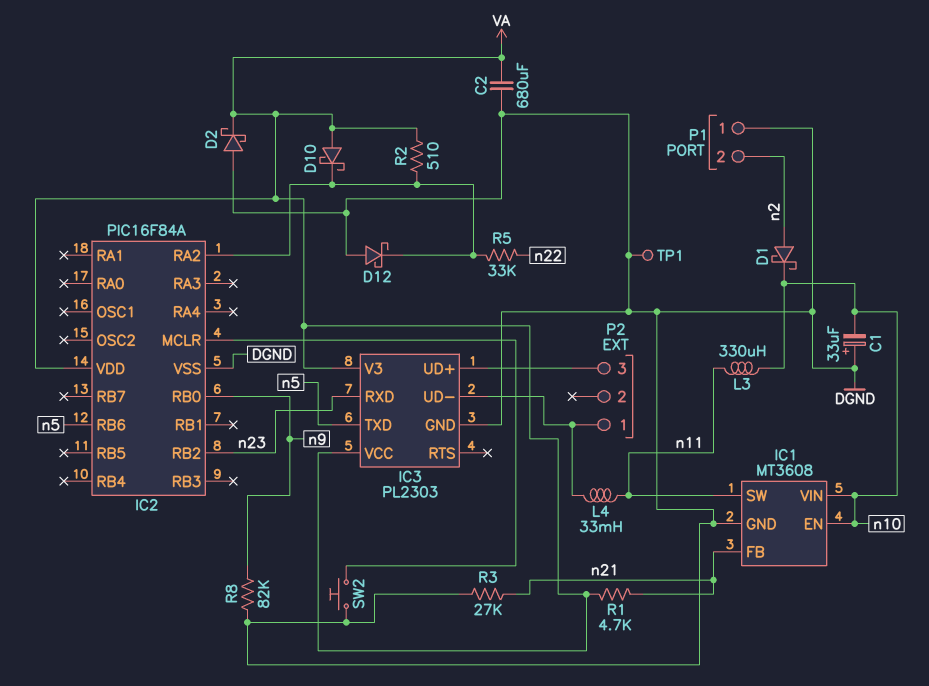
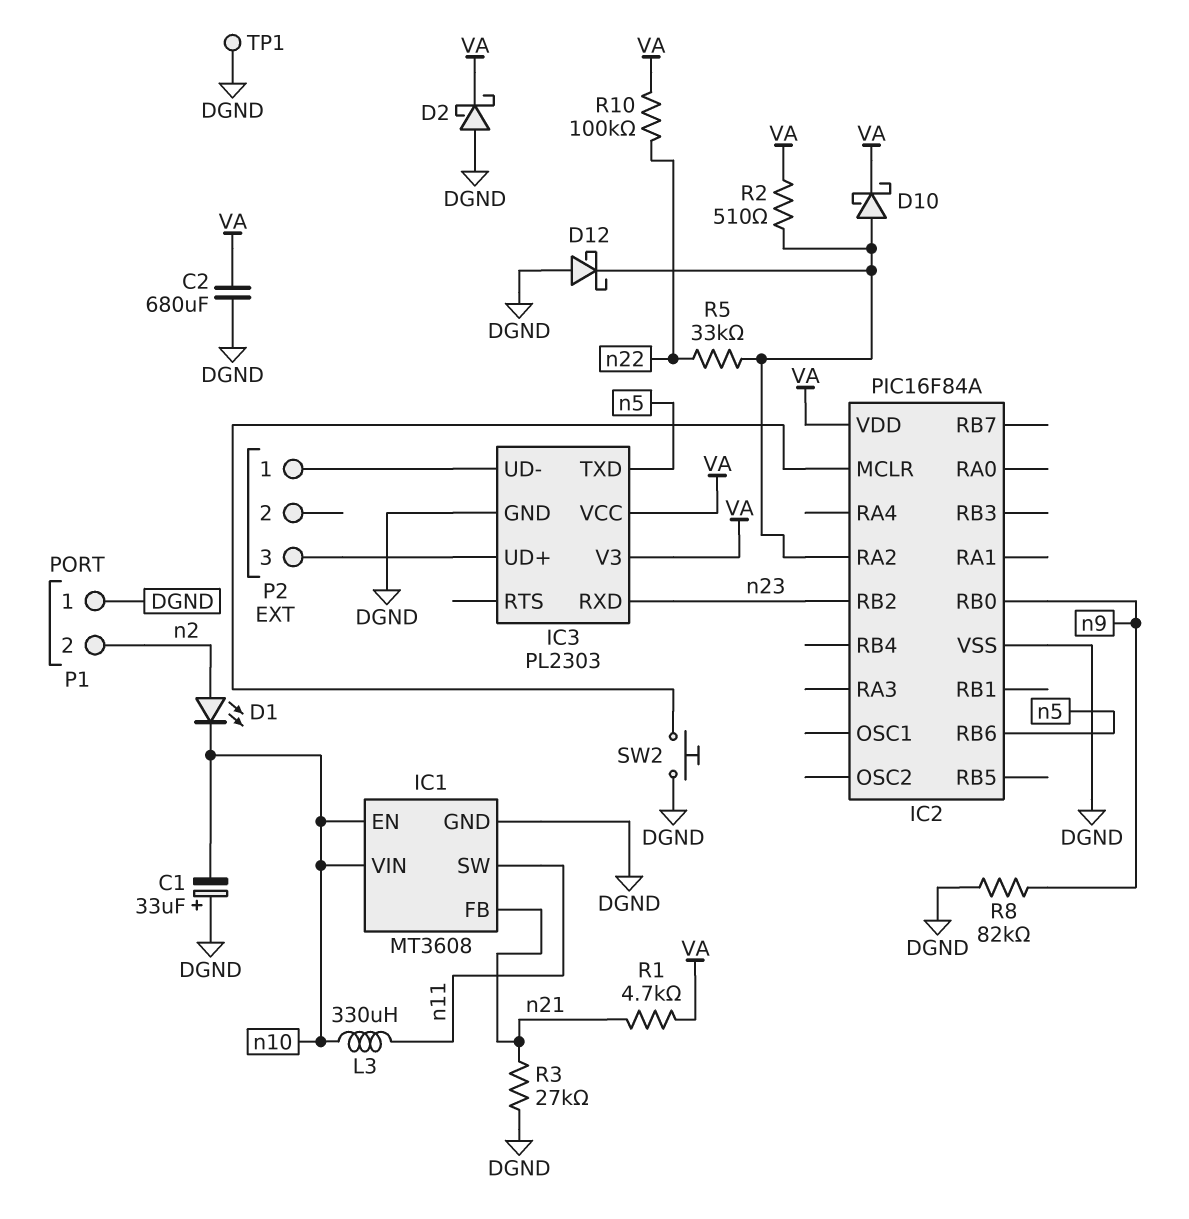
D1: schottky (A n2, K n10) -> LED (A n2, K n10)
D10: schottky (A VA, K IC2/RA2) -> schottky (A IC2/RA2, K VA)
L4: 33mH (IC3/UD-, n11) -> none
R10: none -> 100k (VA, n22)

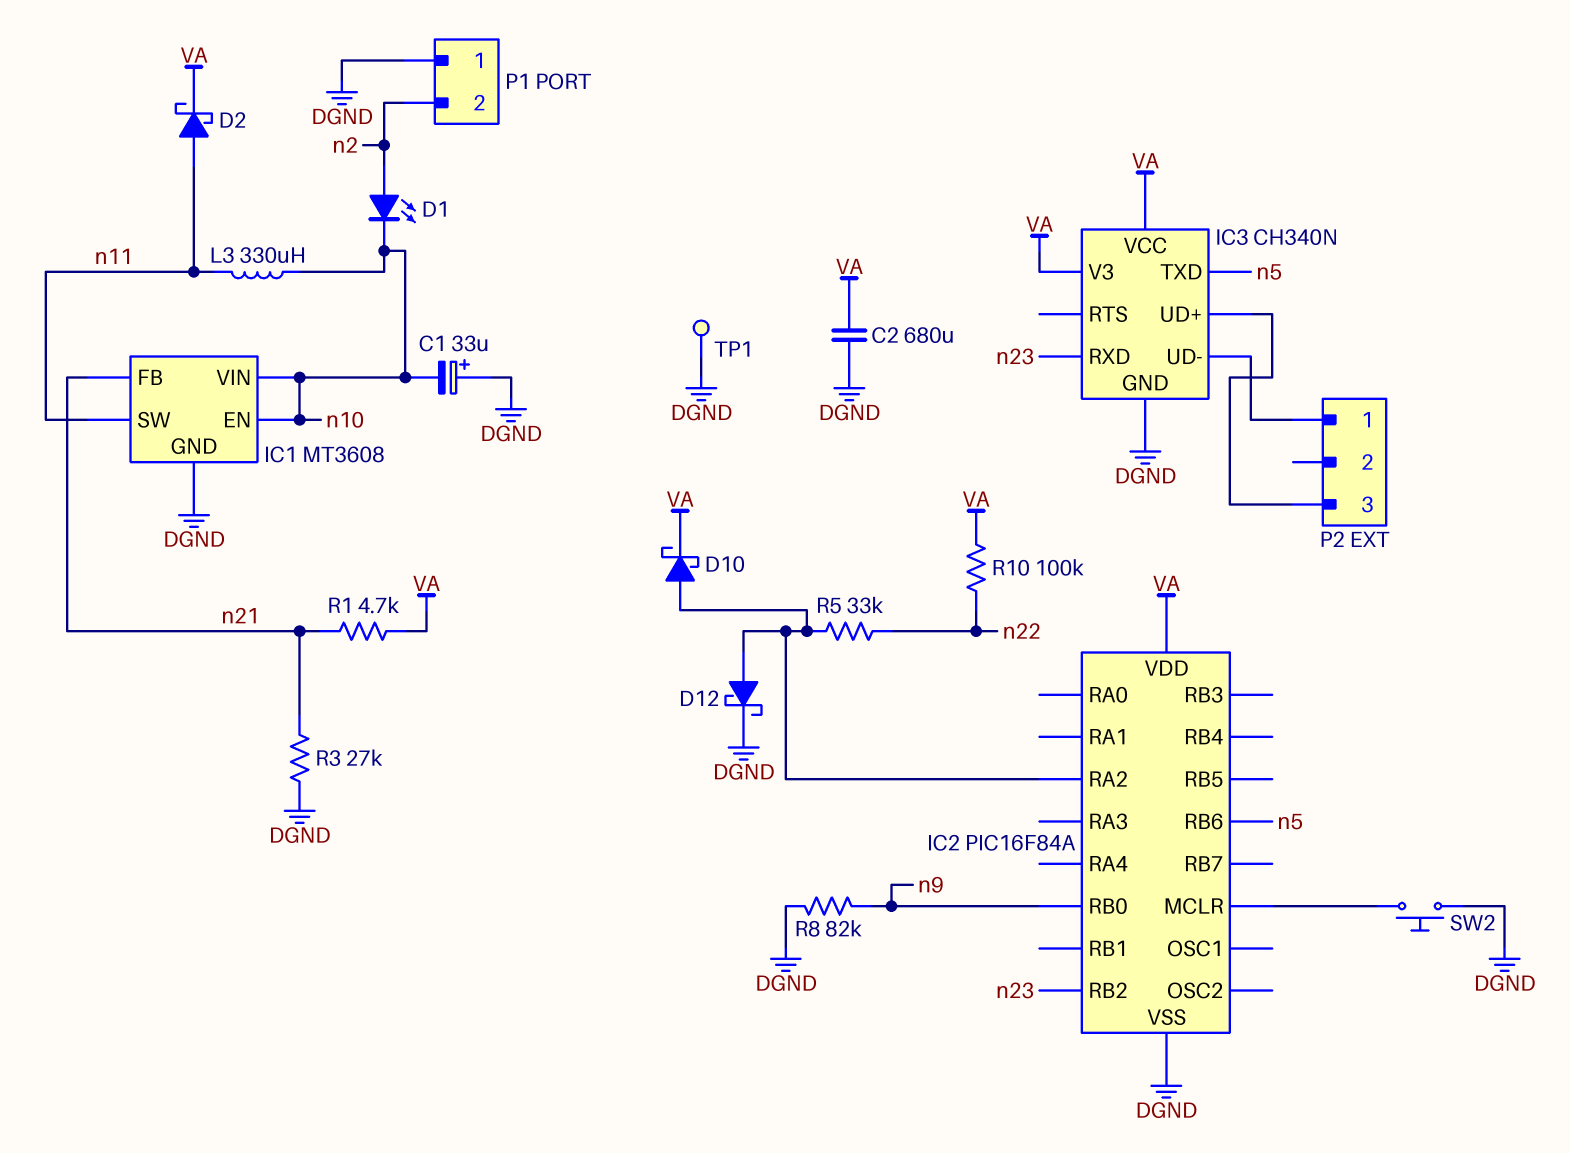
D2: schottky (A DGND, K VA) -> schottky (A n11, K VA)
D12: schottky (A DGND, K IC2/RA2) -> schottky (A IC2/RA2, K DGND)
IC3: PL2303 -> CH340N
R2: 510 (IC2/RA2, VA) -> none

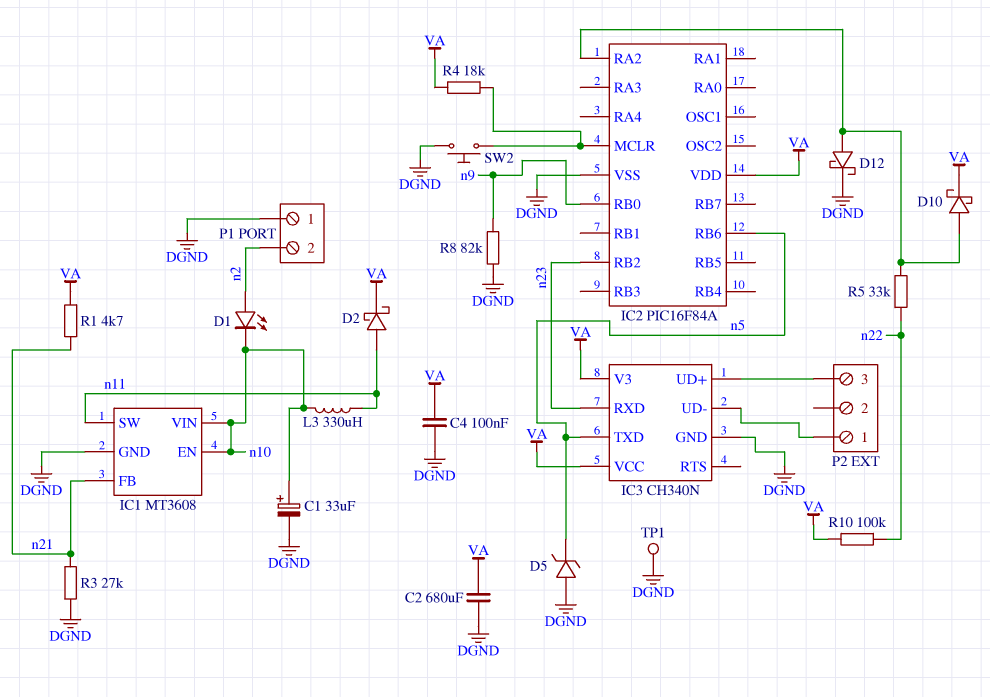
C1: 33uF (plus DGND, minus n10) -> 33uF (plus n10, minus DGND)
C4: none -> 100nF (DGND, VA)
D5: none -> zener (A DGND, K n5)
R4: none -> 18k (IC2/MCLR, VA)

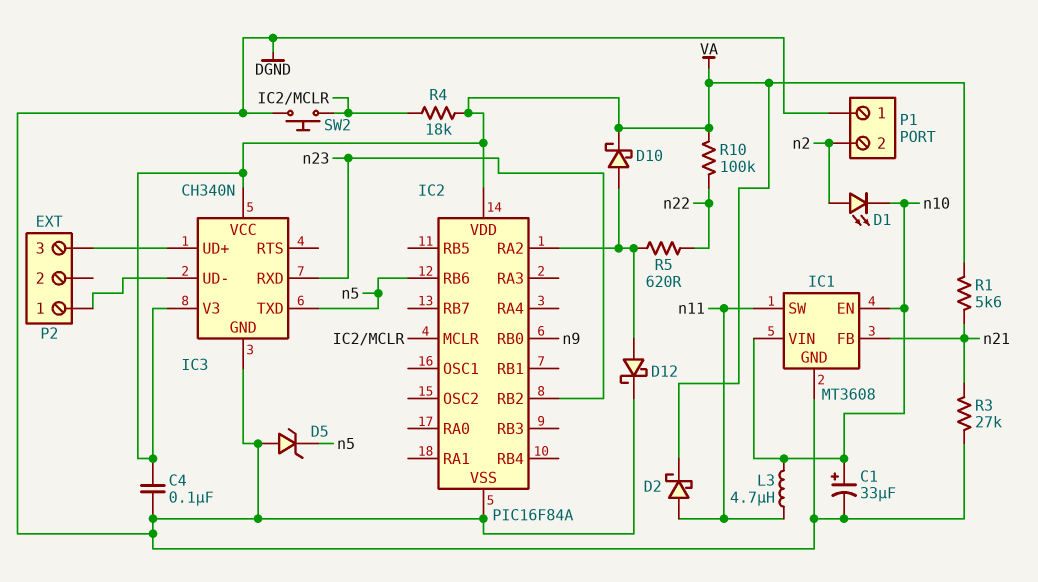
C2: 680uF (DGND, VA) -> none
L3: 330uH (n10, n11) -> 4.7uH (n10, n11)
R1: 4.7k (VA, n21) -> 5.6k (VA, n21)
R5: 33k (IC2/RA2, n22) -> 620 (IC2/RA2, n22)
R8: 82k (DGND, n9) -> none
TP1: test point (DGND) -> none

